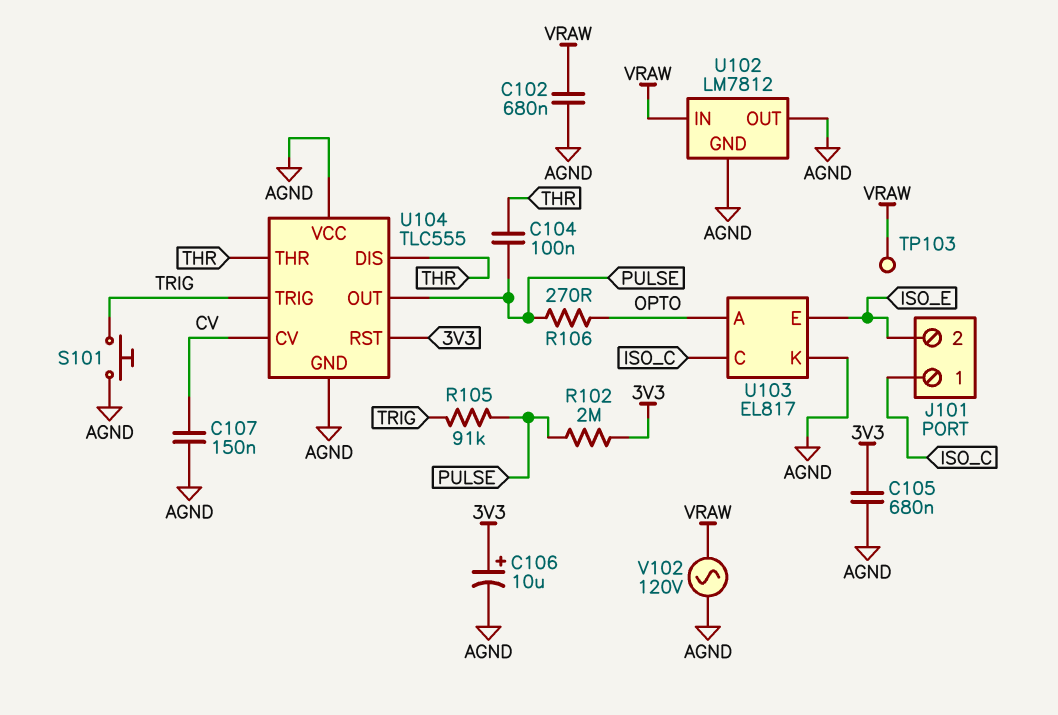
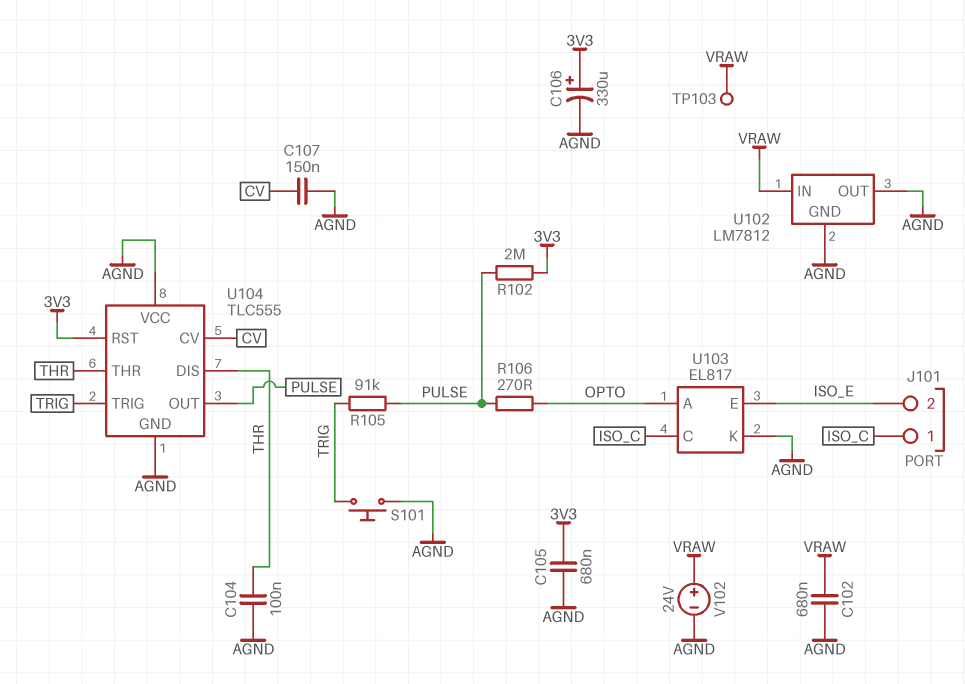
C104: 100nF (PULSE, THR) -> 100nF (AGND, THR)
C106: 10uF (plus 3V3, minus AGND) -> 330uF (plus 3V3, minus AGND)
V102: AC 120V (AGND, VRAW) -> 24V (plus VRAW, minus AGND)

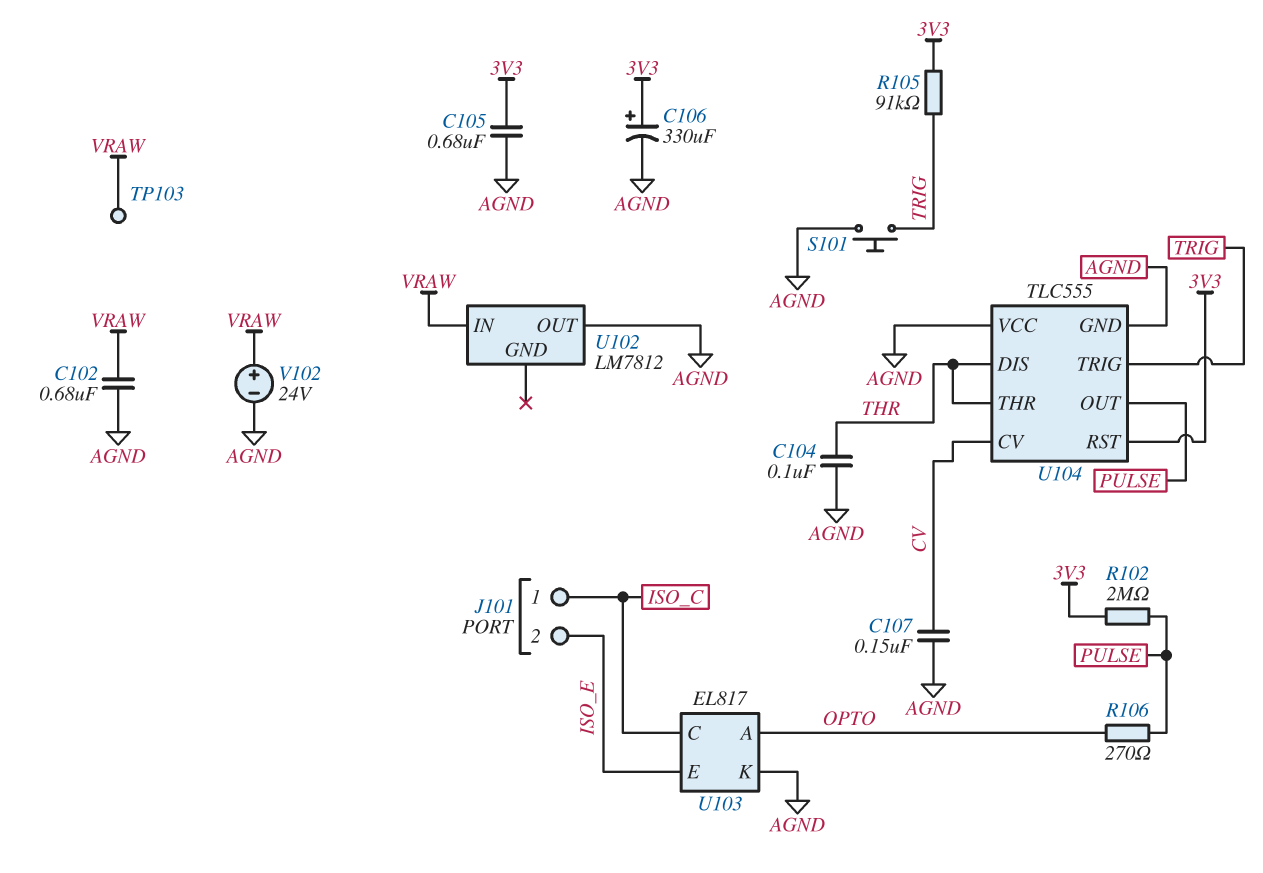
R105: 91k (PULSE, TRIG) -> 91k (3V3, TRIG)
U102 pin GND: AGND -> none

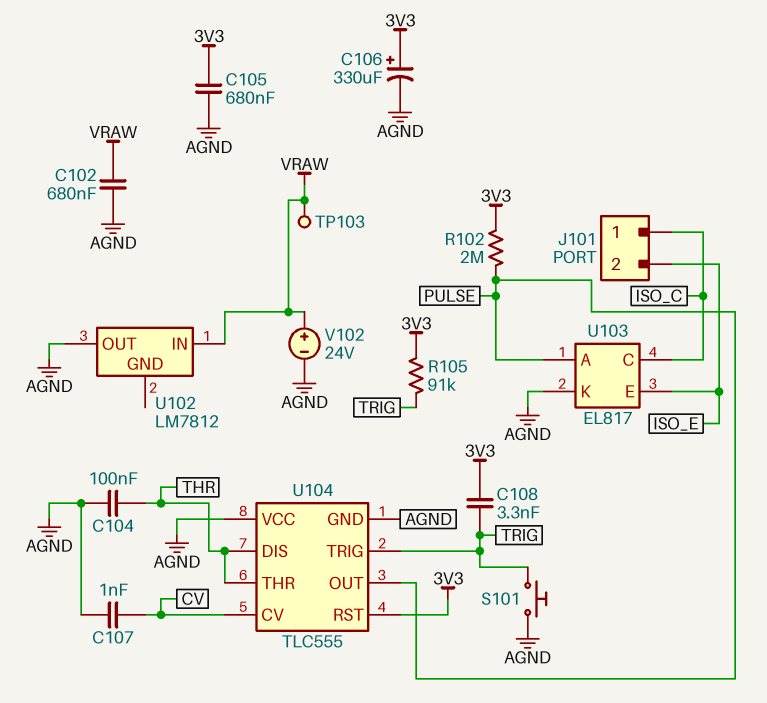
C107: 150nF (AGND, CV) -> 1nF (AGND, CV)
C108: none -> 3.3nF (3V3, TRIG)
R106: 270 (OPTO, PULSE) -> none
U103 pin A: OPTO -> PULSE

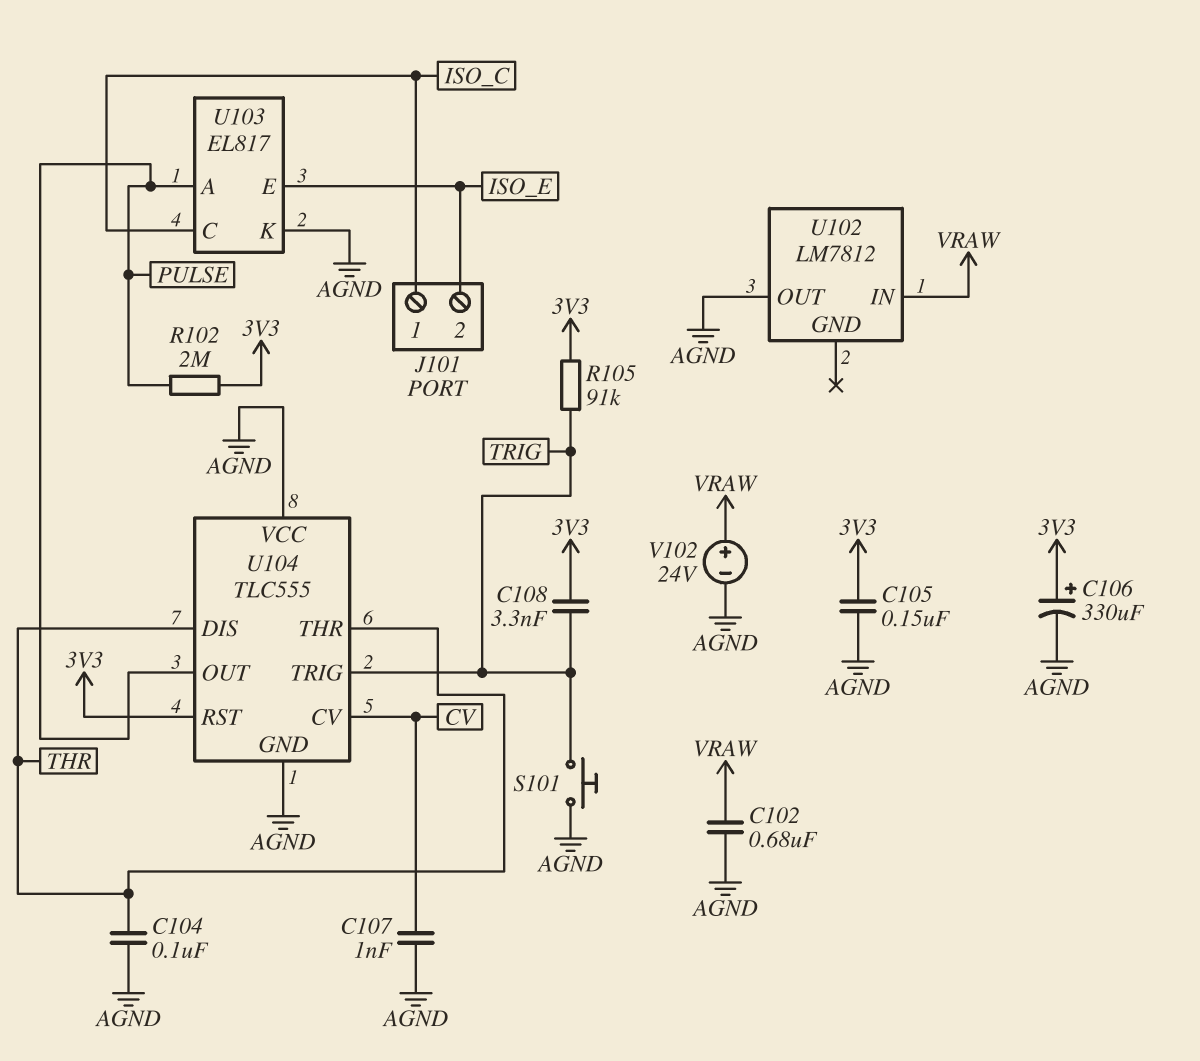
C105: 680nF (3V3, AGND) -> 150nF (3V3, AGND)
TP103: test point (VRAW) -> none

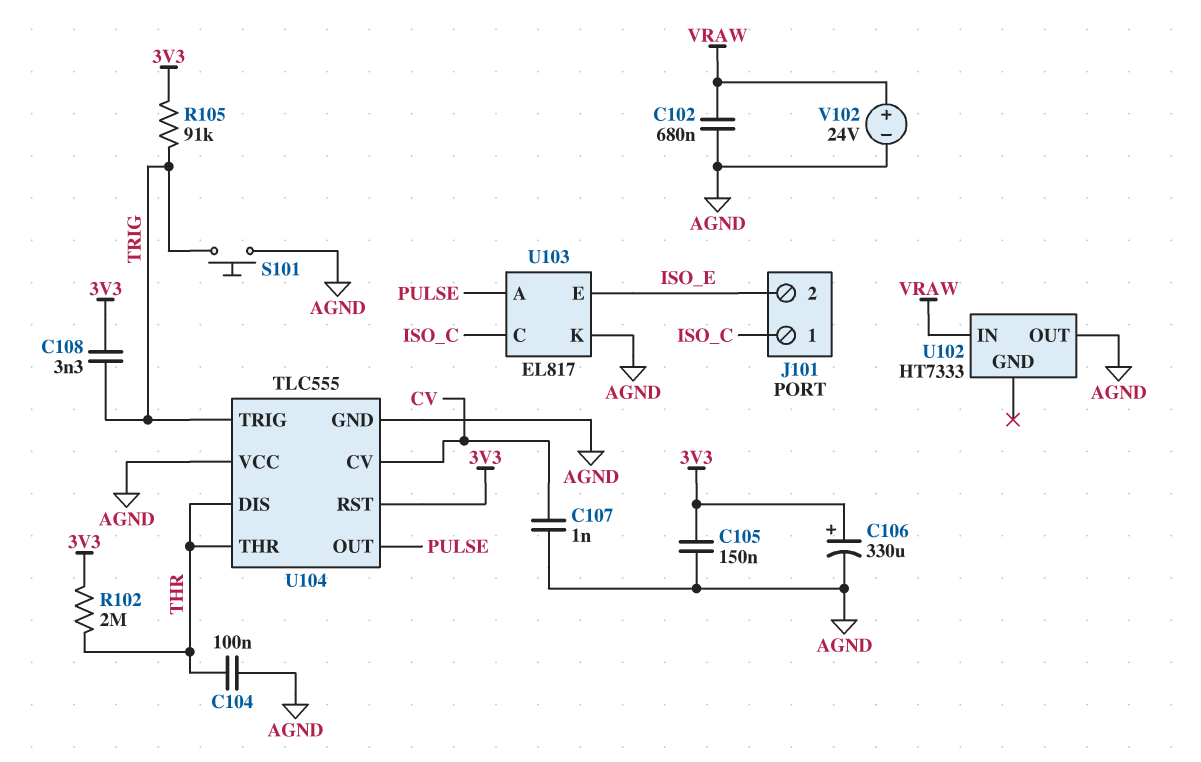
R102: 2M (3V3, PULSE) -> 2M (3V3, THR)
U102: LM7812 -> HT7333

